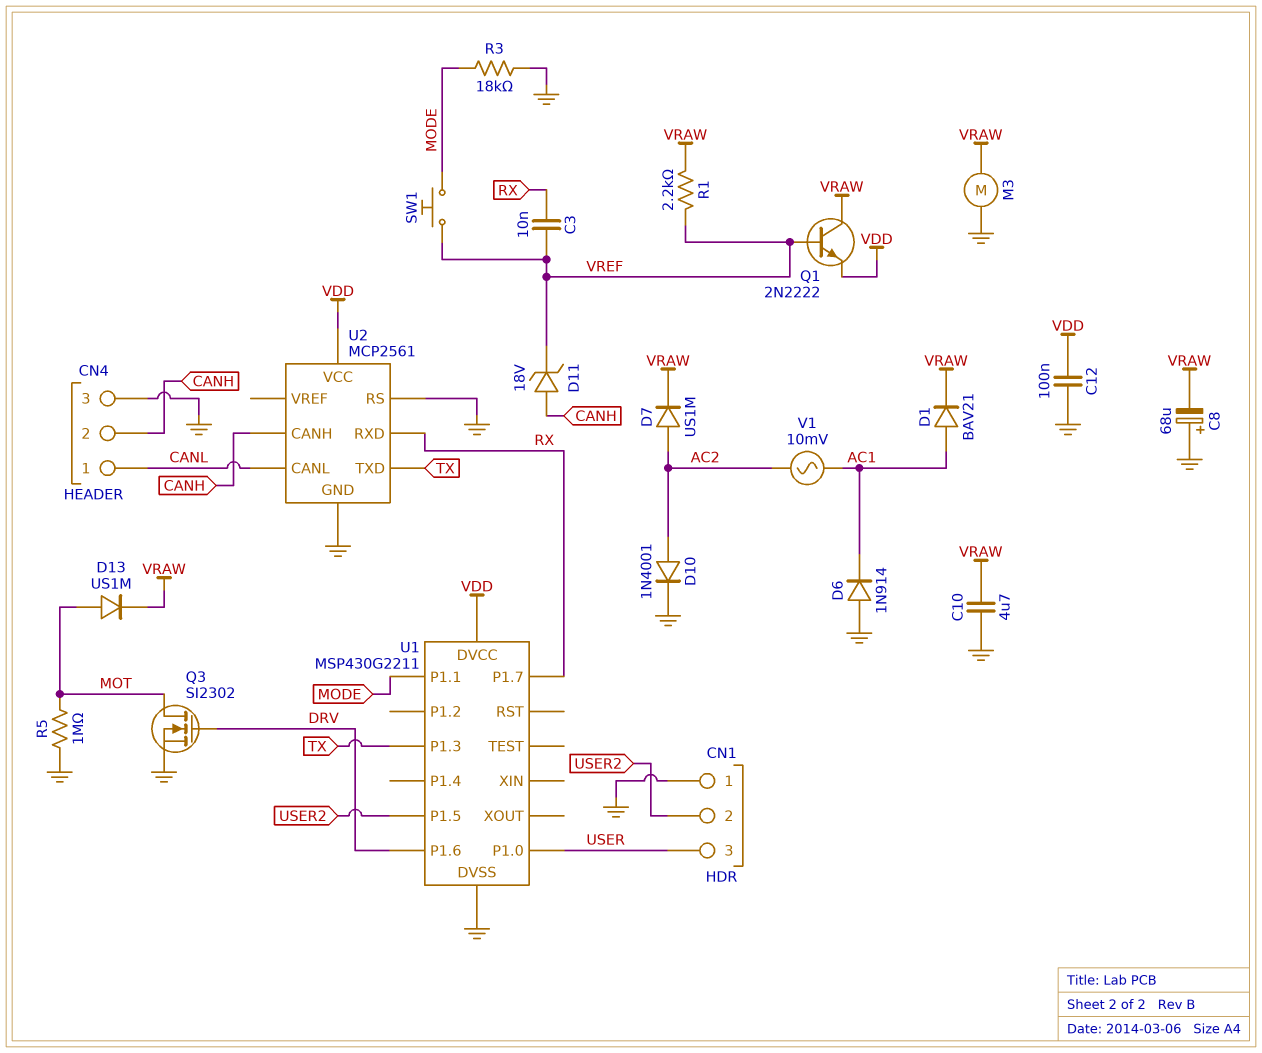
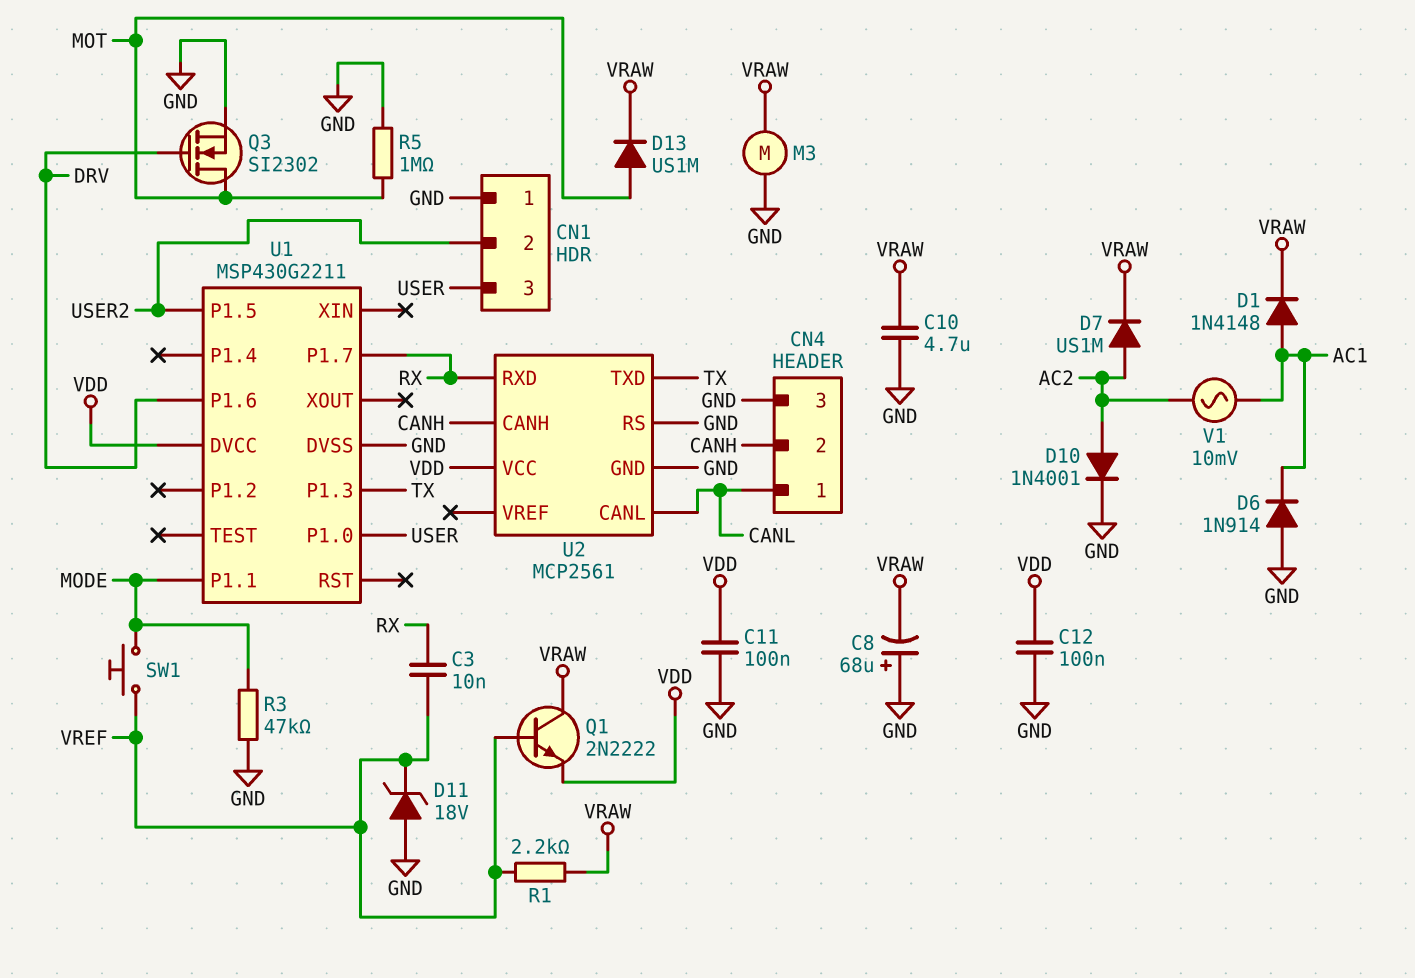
C11: none -> 100nF (GND, VDD)
D1: diode BAV21 (A AC1, K VRAW) -> diode 1N4148 (A AC1, K VRAW)
D11: zener 18V (A CANH, K VREF) -> zener 18V (A GND, K VREF)
R3: 18k (GND, MODE) -> 47k (GND, MODE)

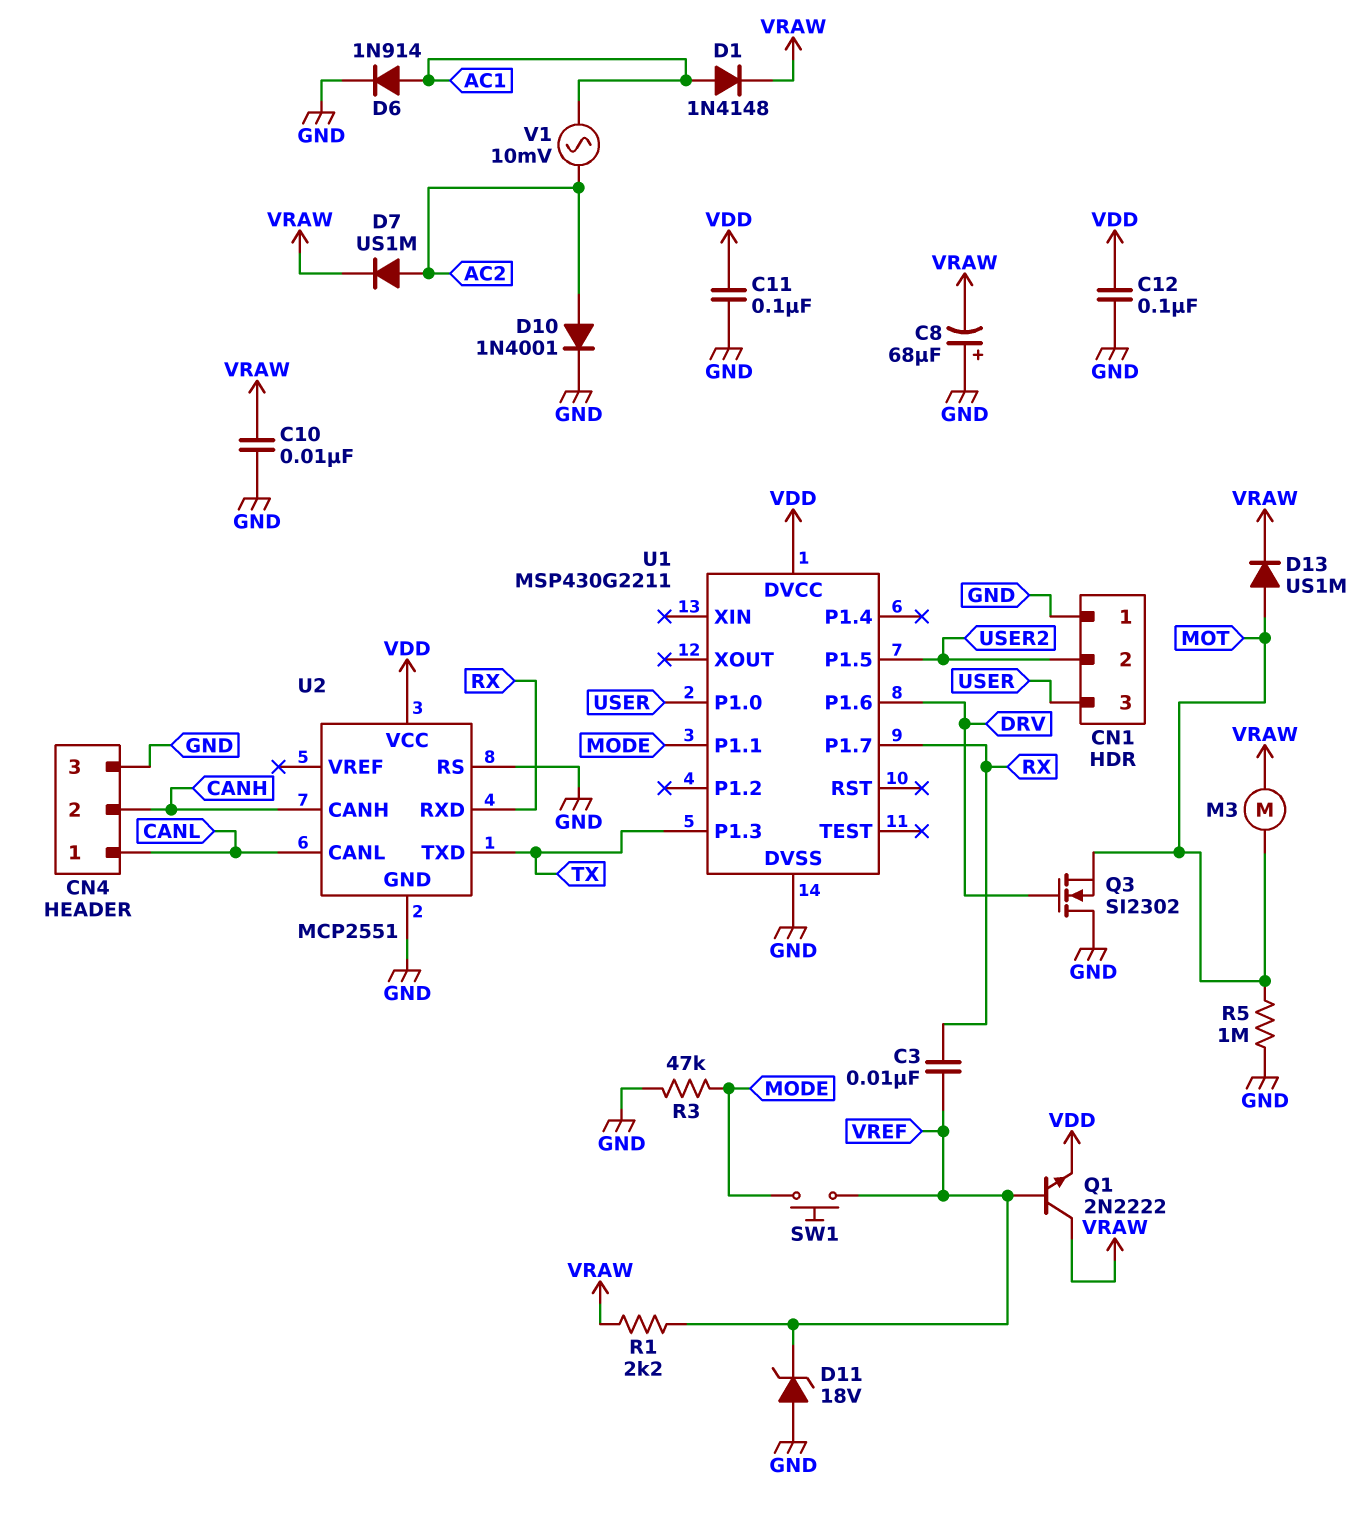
C10: 4.7uF (GND, VRAW) -> 10nF (GND, VRAW)
D6: diode 1N914 (A GND, K AC1) -> diode 1N914 (A AC1, K GND)
M3: motor (GND, VRAW) -> motor (MOT, VRAW)
Q3: NMOS SI2302 (G DRV, D MOT, S GND) -> NMOS SI2302 (G DRV, D GND, S MOT)
U2: MCP2561 -> MCP2551

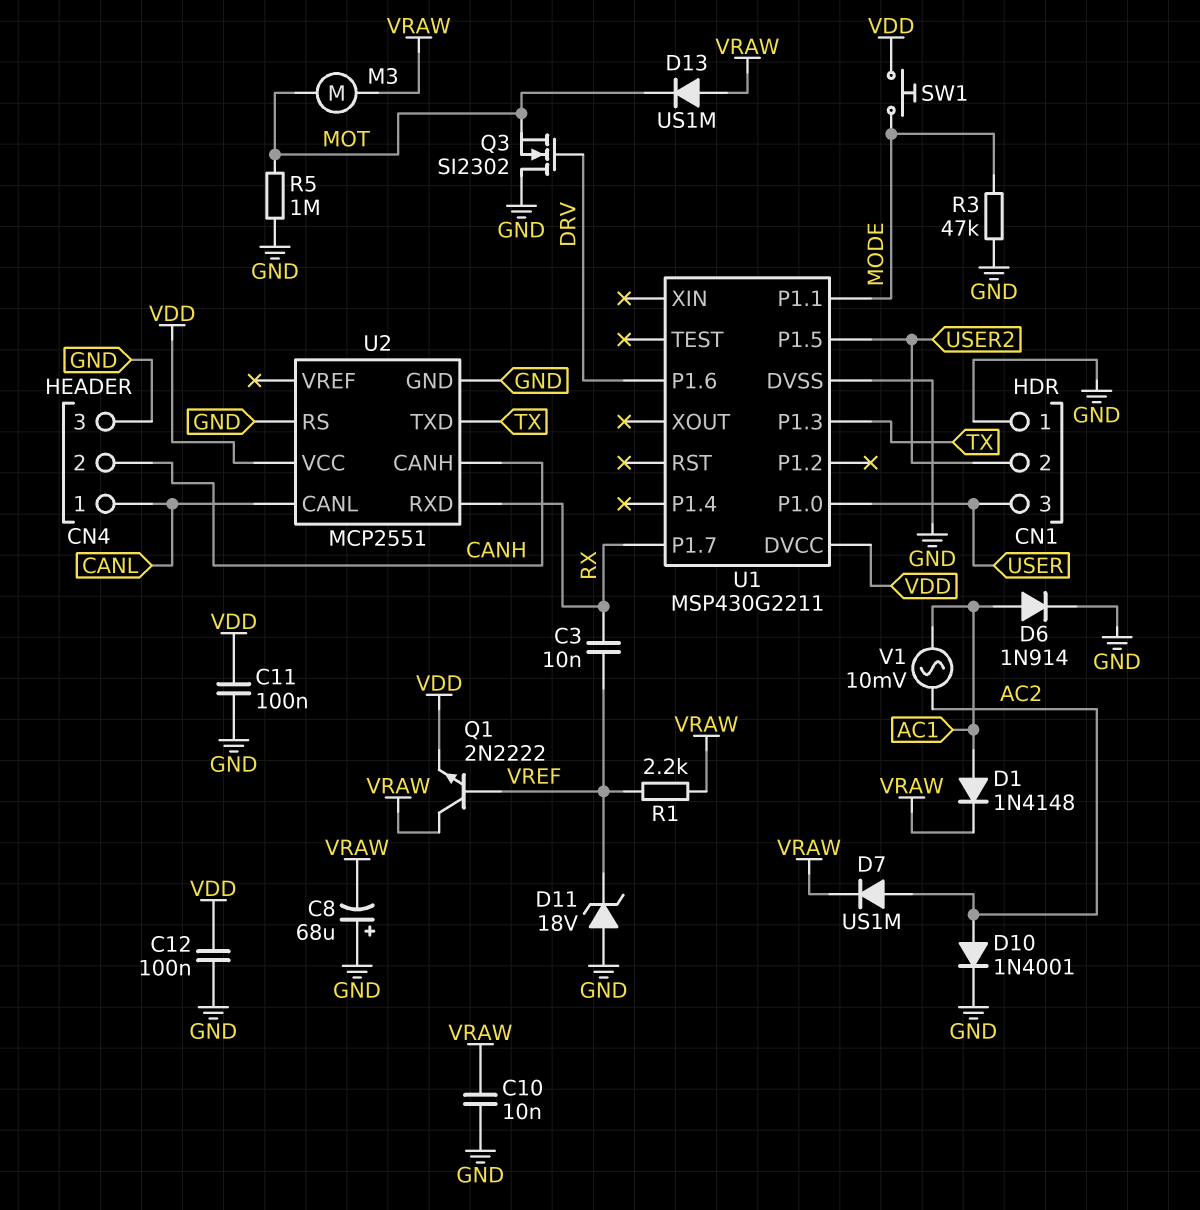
D13: diode US1M (A MOT, K VRAW) -> diode US1M (A VRAW, K MOT)
SW1: button (MODE, VREF) -> button (MODE, VDD)

